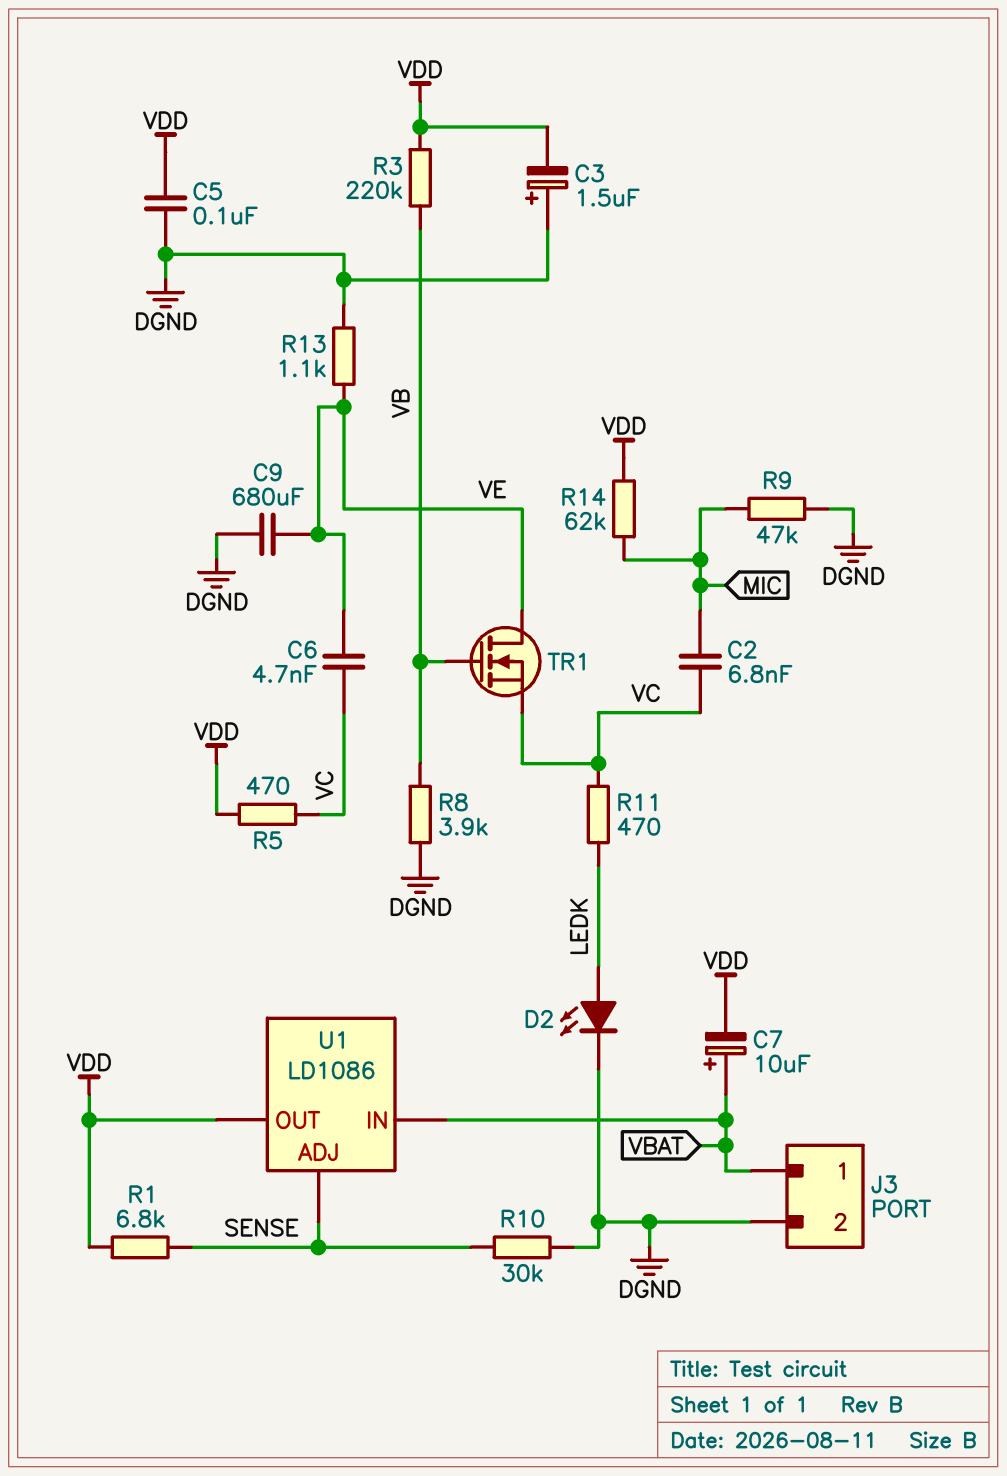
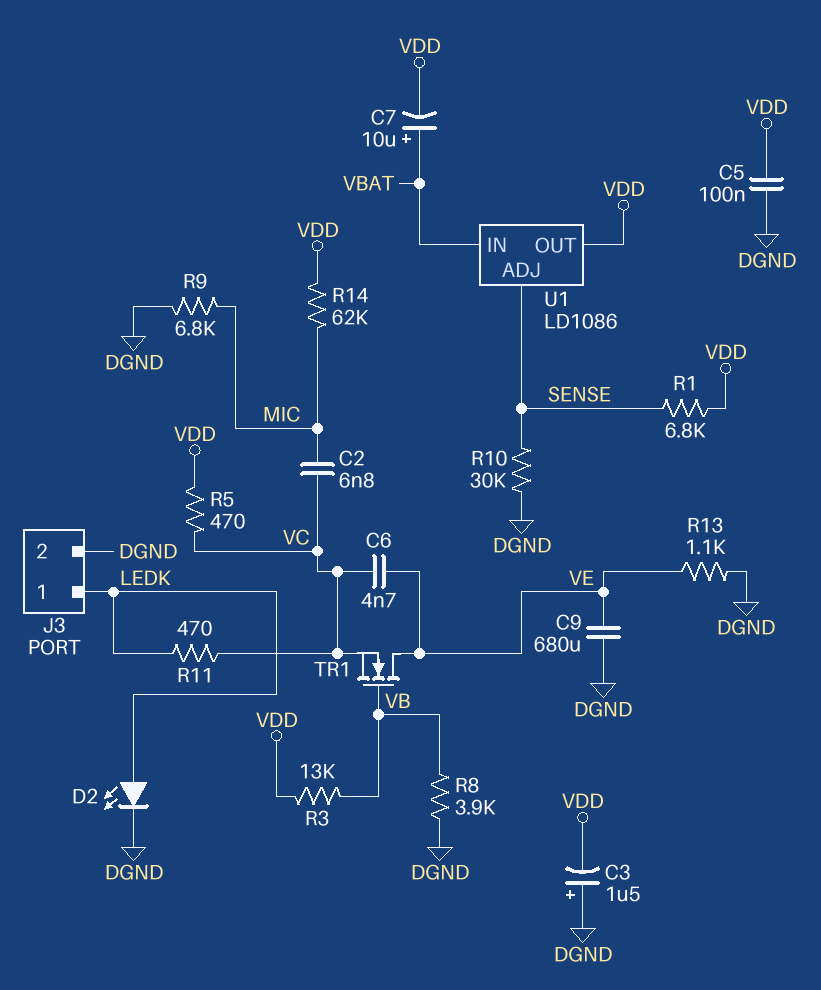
J3 pin 1: VBAT -> LEDK
R3: 220k (VB, VDD) -> 13k (VB, VDD)
R9: 47k (DGND, MIC) -> 6.8k (DGND, MIC)

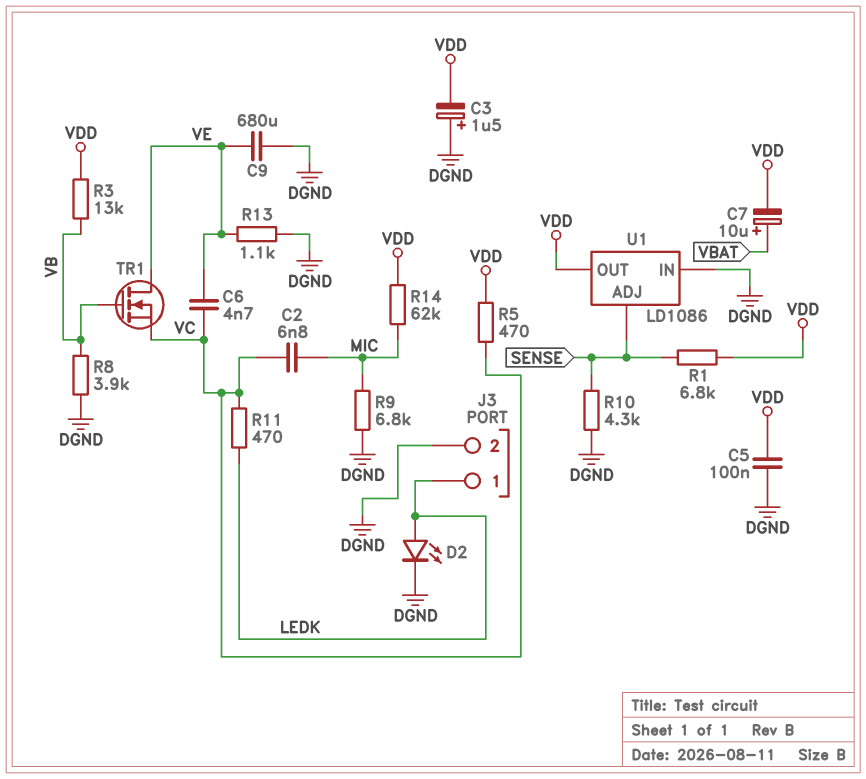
R10: 30k (DGND, SENSE) -> 4.3k (DGND, SENSE)
U1 pin IN: VBAT -> DGND

